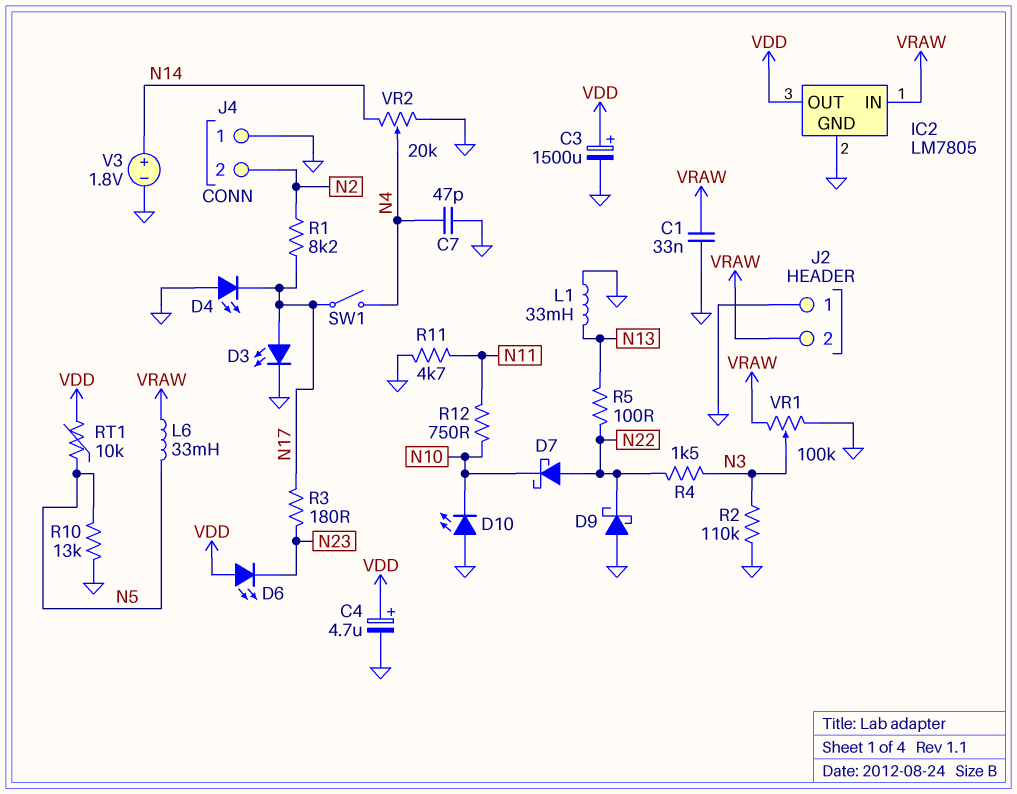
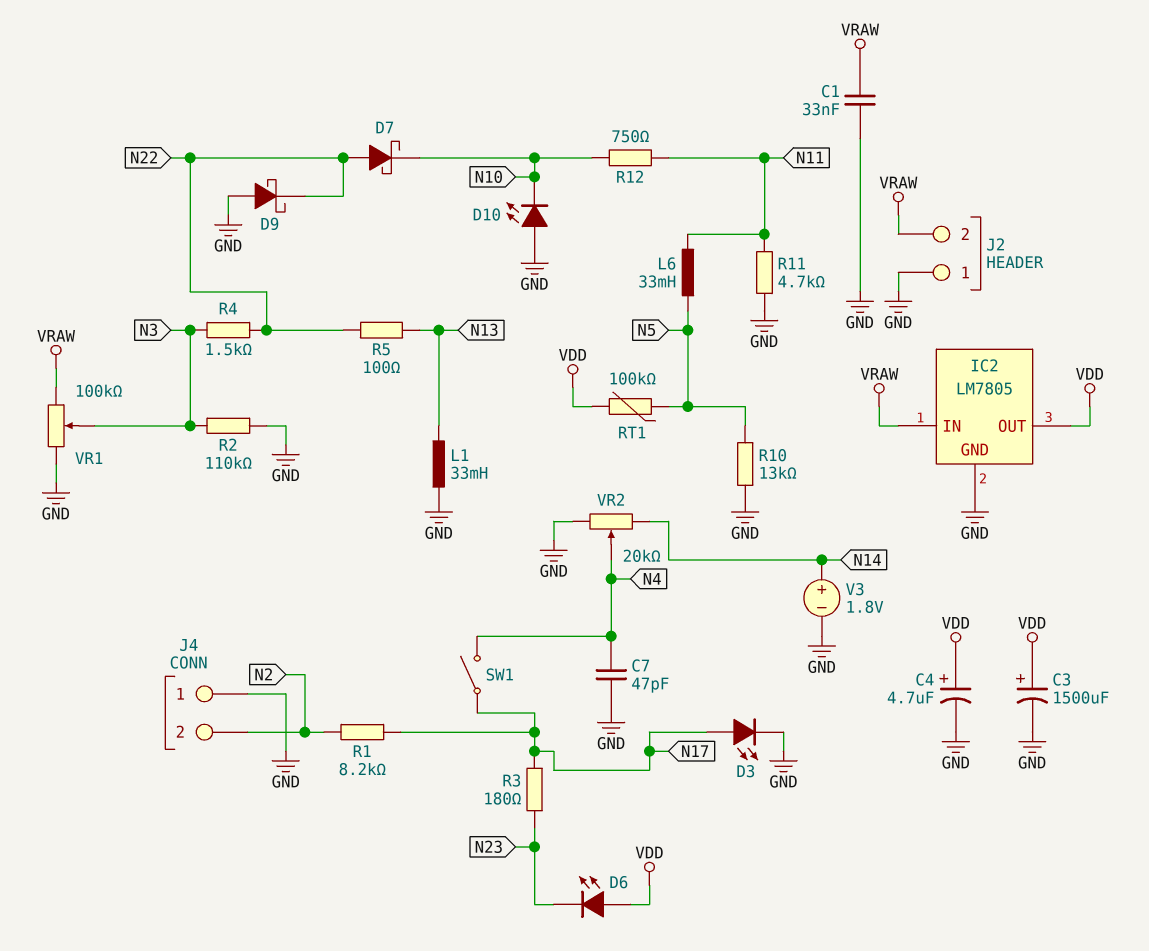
D4: LED (A GND, K N17) -> none
L6: 33mH (N5, VRAW) -> 33mH (N5, N11)
RT1: 10k (N5, VDD) -> 100k (N5, VDD)

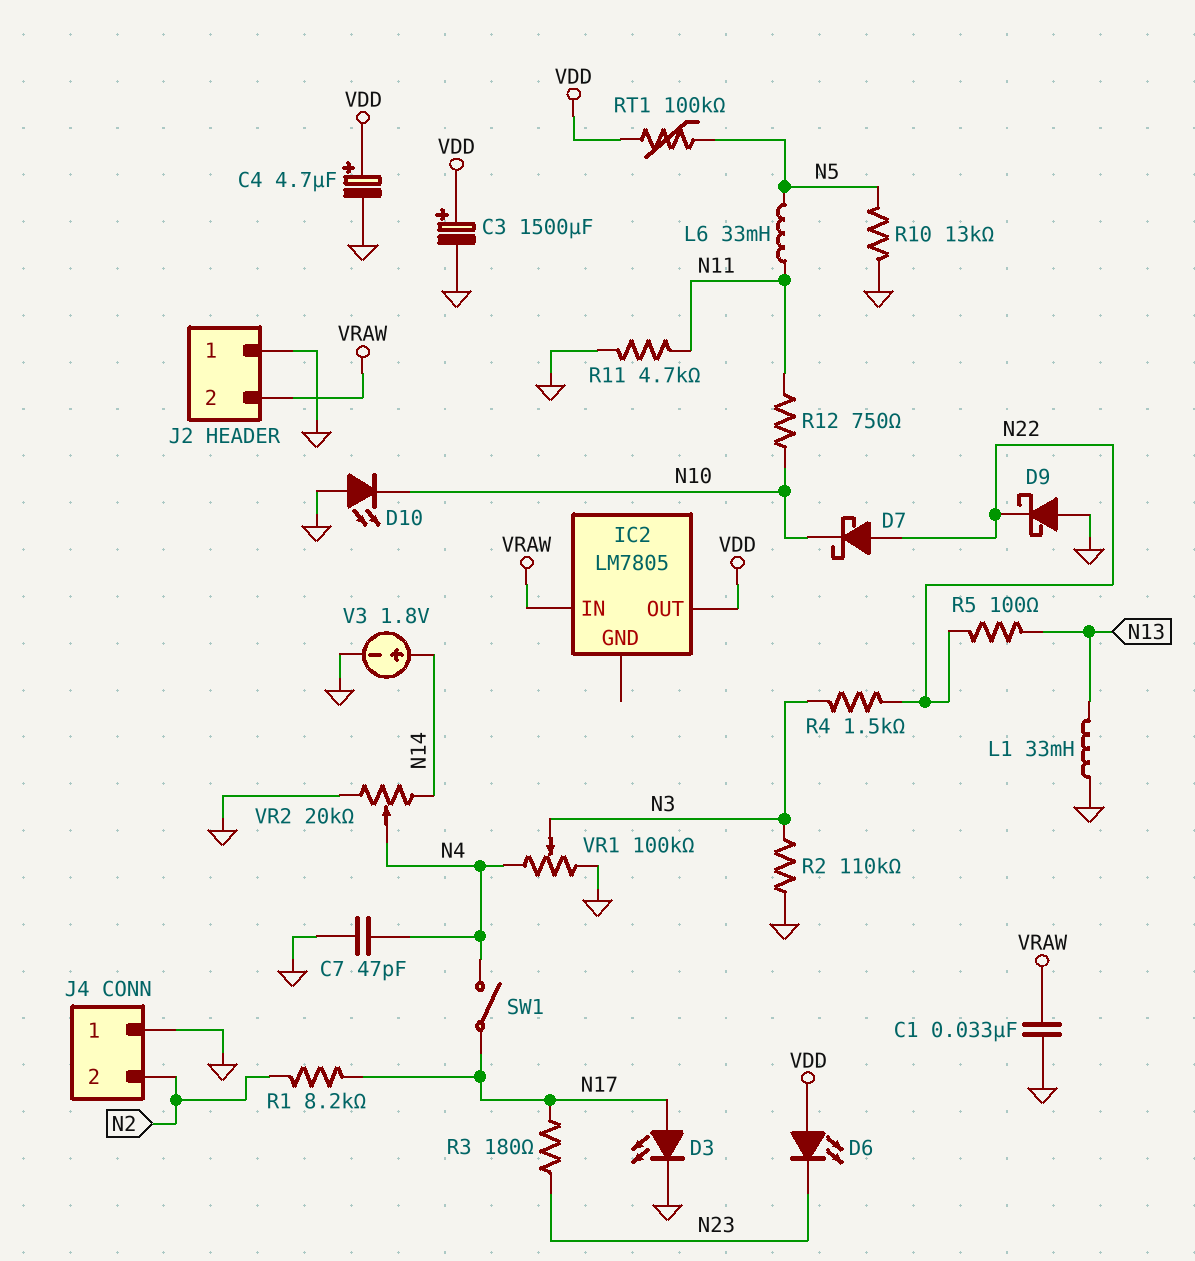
IC2 pin GND: GND -> none
VR1: 100k (GND, VRAW, wiper N3) -> 100k (GND, N4, wiper N3)

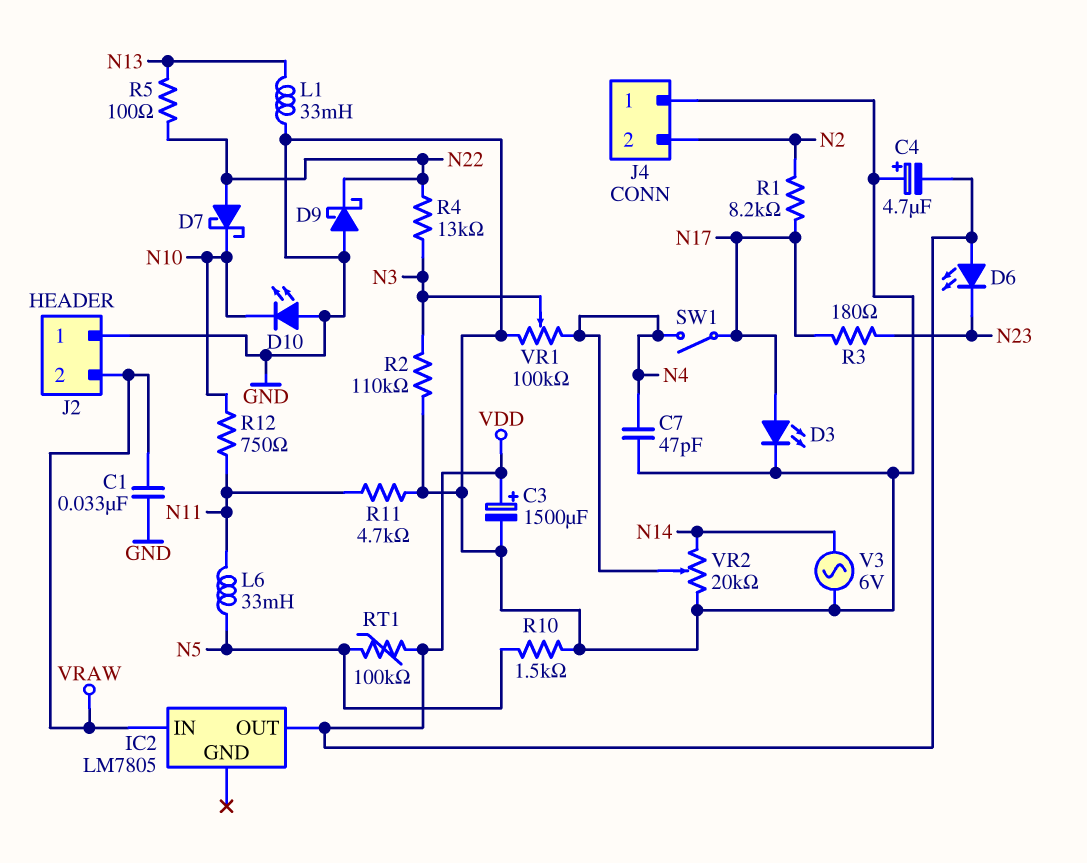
C4: 4.7uF (plus VDD, minus GND) -> 4.7uF (plus GND, minus VDD)
R4: 1.5k (N3, N22) -> 13k (N3, N22)
R10: 13k (GND, N5) -> 1.5k (GND, N5)
V3: 1.8V (plus N14, minus GND) -> AC 6V (GND, N14)

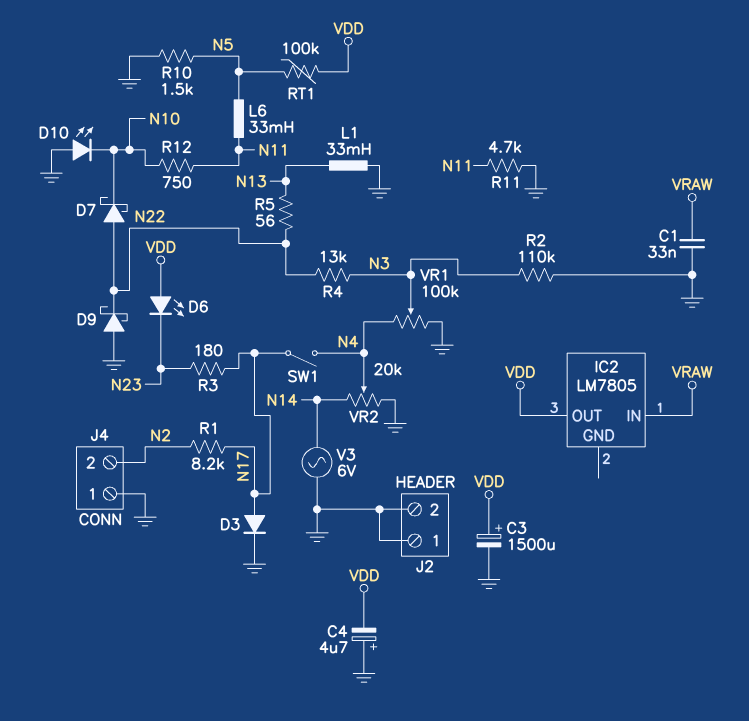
C7: 47pF (GND, N4) -> none
D3: LED (A N17, K GND) -> diode (A N17, K GND)
J2 pin 2: VRAW -> GND
R5: 100 (N13, N22) -> 56 (N13, N22)

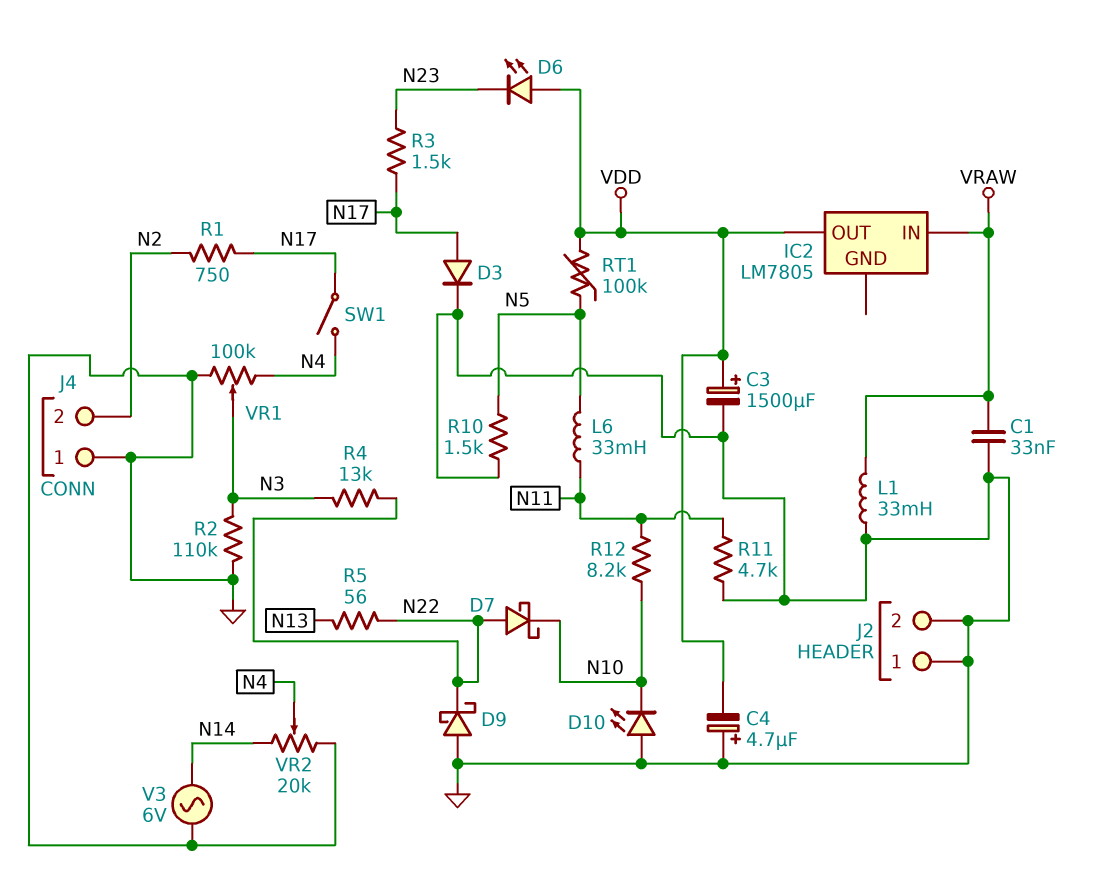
L1: 33mH (GND, N13) -> 33mH (GND, VRAW)
R1: 8.2k (N2, N17) -> 750 (N2, N17)
R3: 180 (N17, N23) -> 1.5k (N17, N23)
R12: 750 (N10, N11) -> 8.2k (N10, N11)

